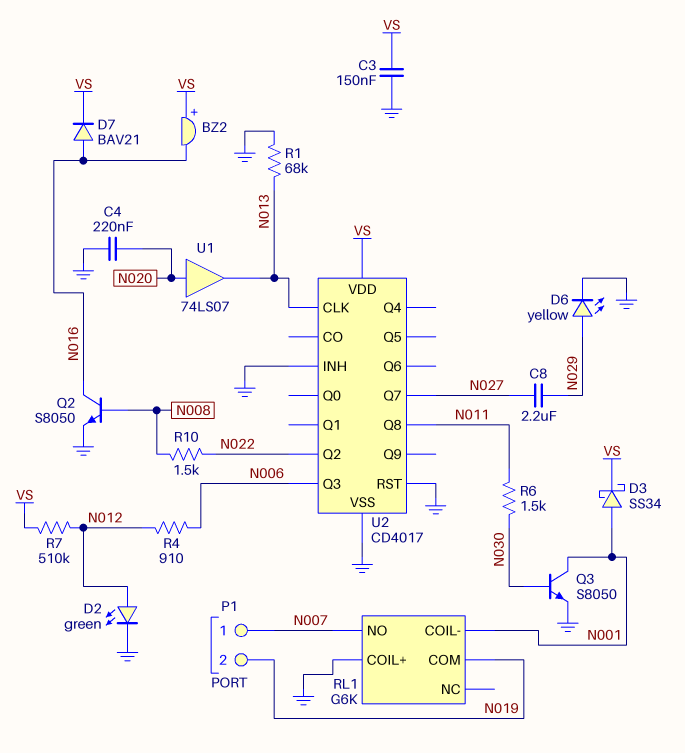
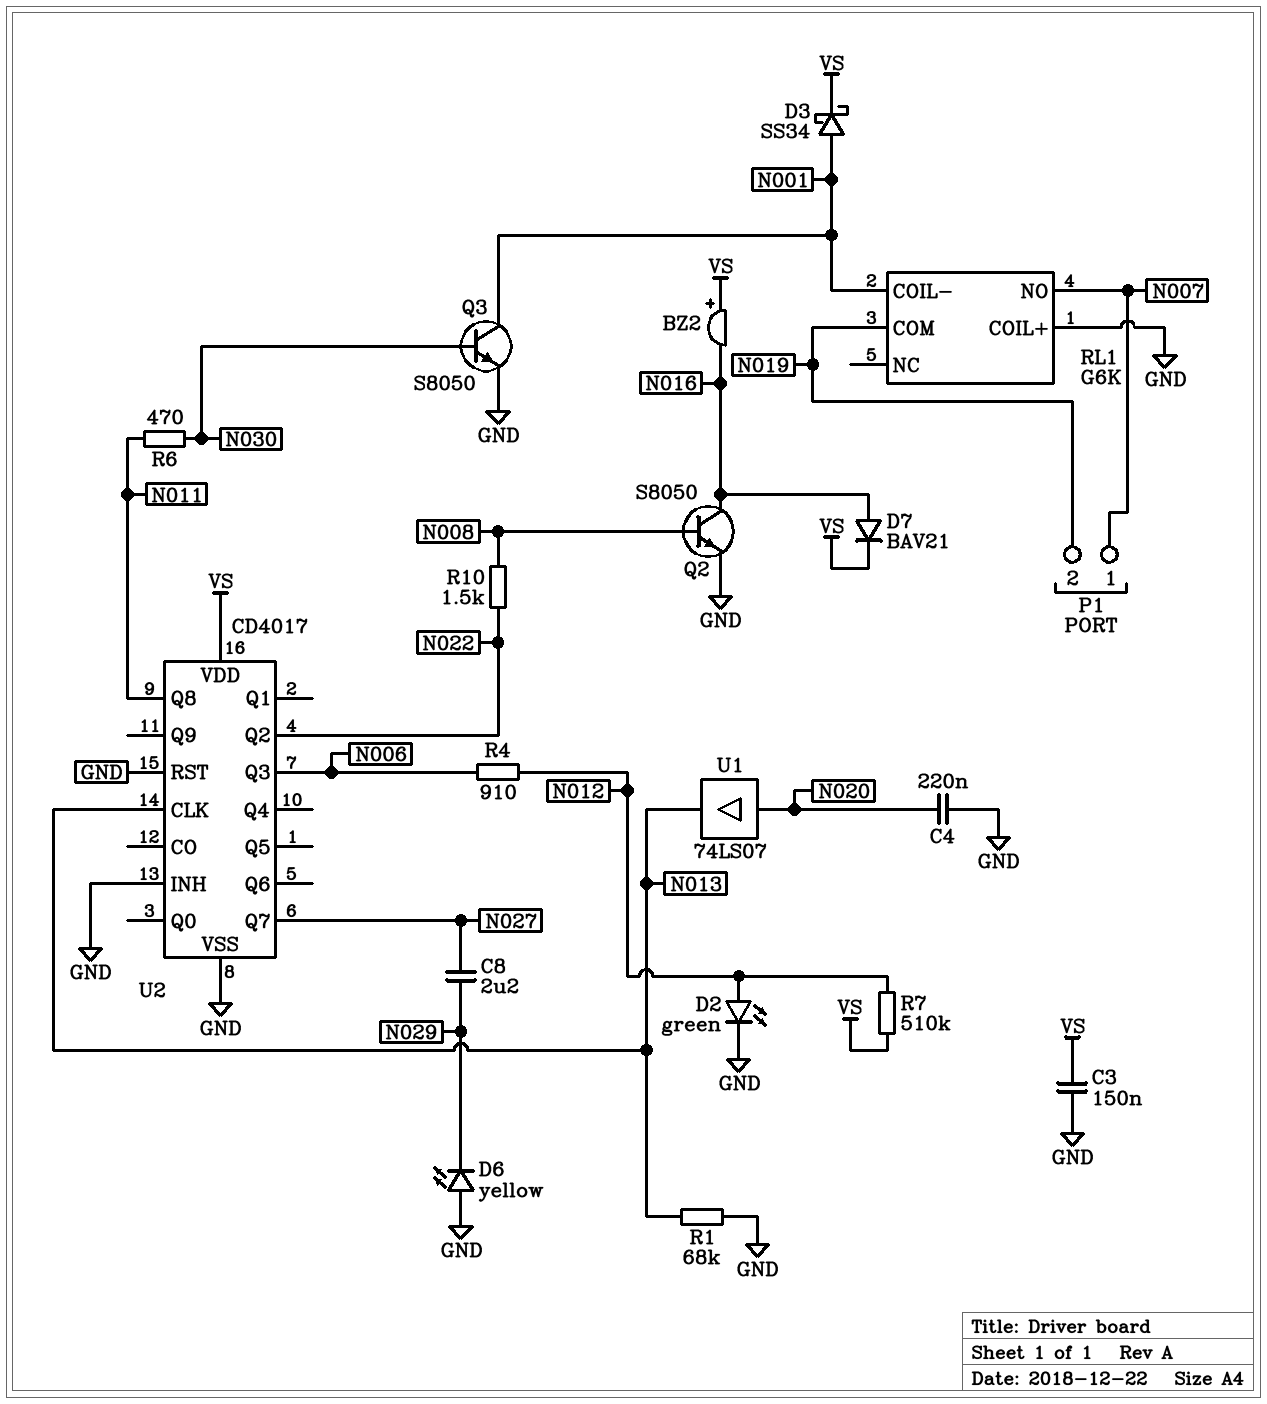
D6: LED yellow (A N029, K GND) -> LED yellow (A GND, K N029)
R6: 1.5k (N011, N030) -> 470 (N011, N030)

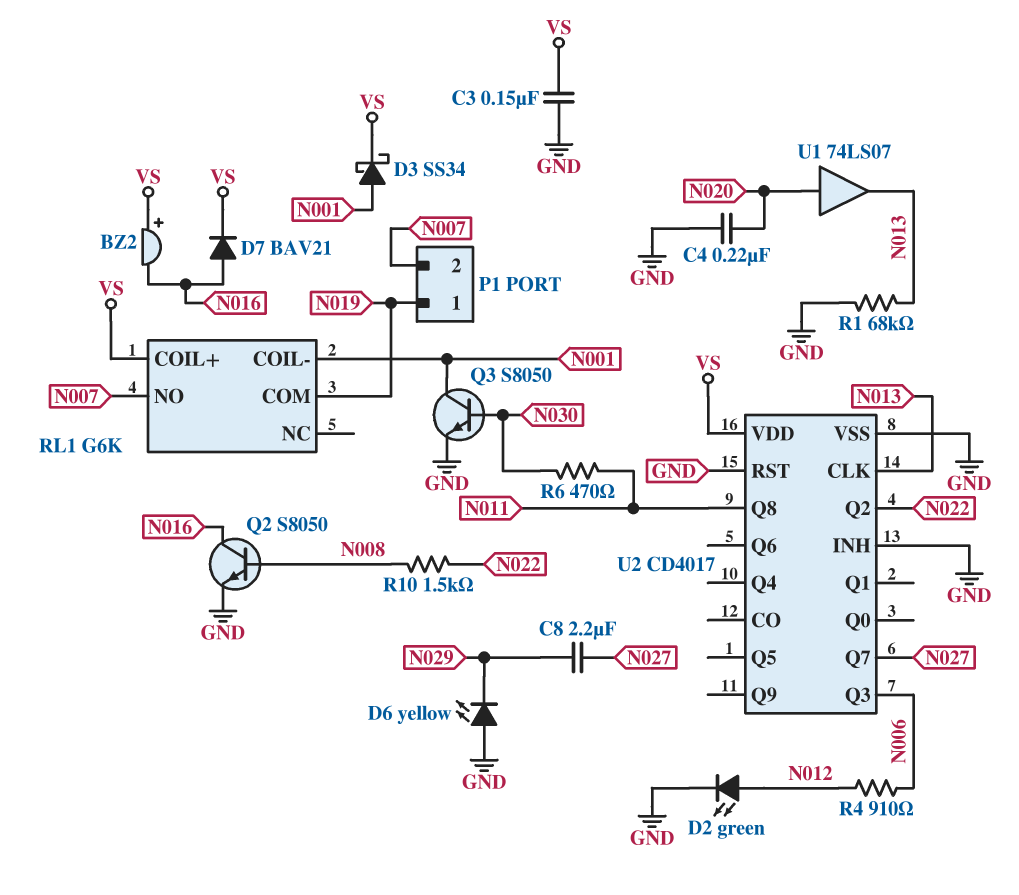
P1 pin 1: N007 -> N019
P1 pin 2: N019 -> N007
R7: 510k (N012, VS) -> none
RL1 pin COIL+: GND -> VS

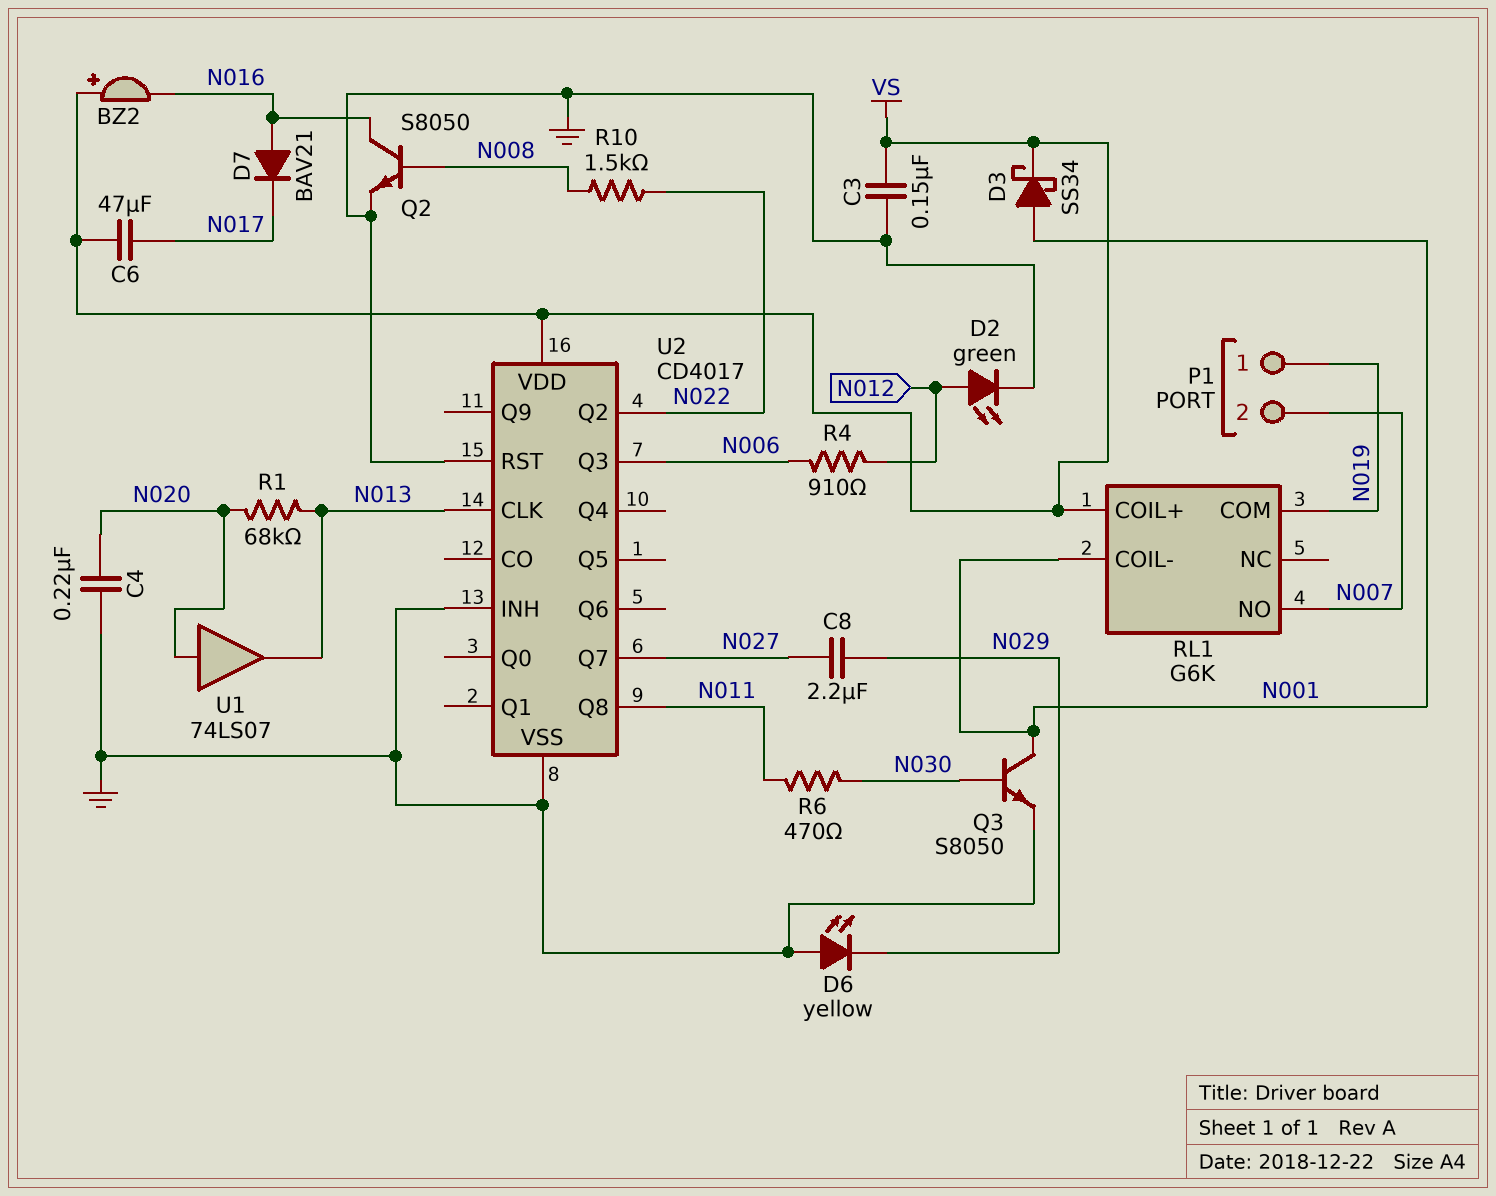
C6: none -> 47uF (N017, VS)
D7: diode BAV21 (A N016, K VS) -> diode BAV21 (A N016, K N017)
R1: 68k (GND, N013) -> 68k (N013, N020)

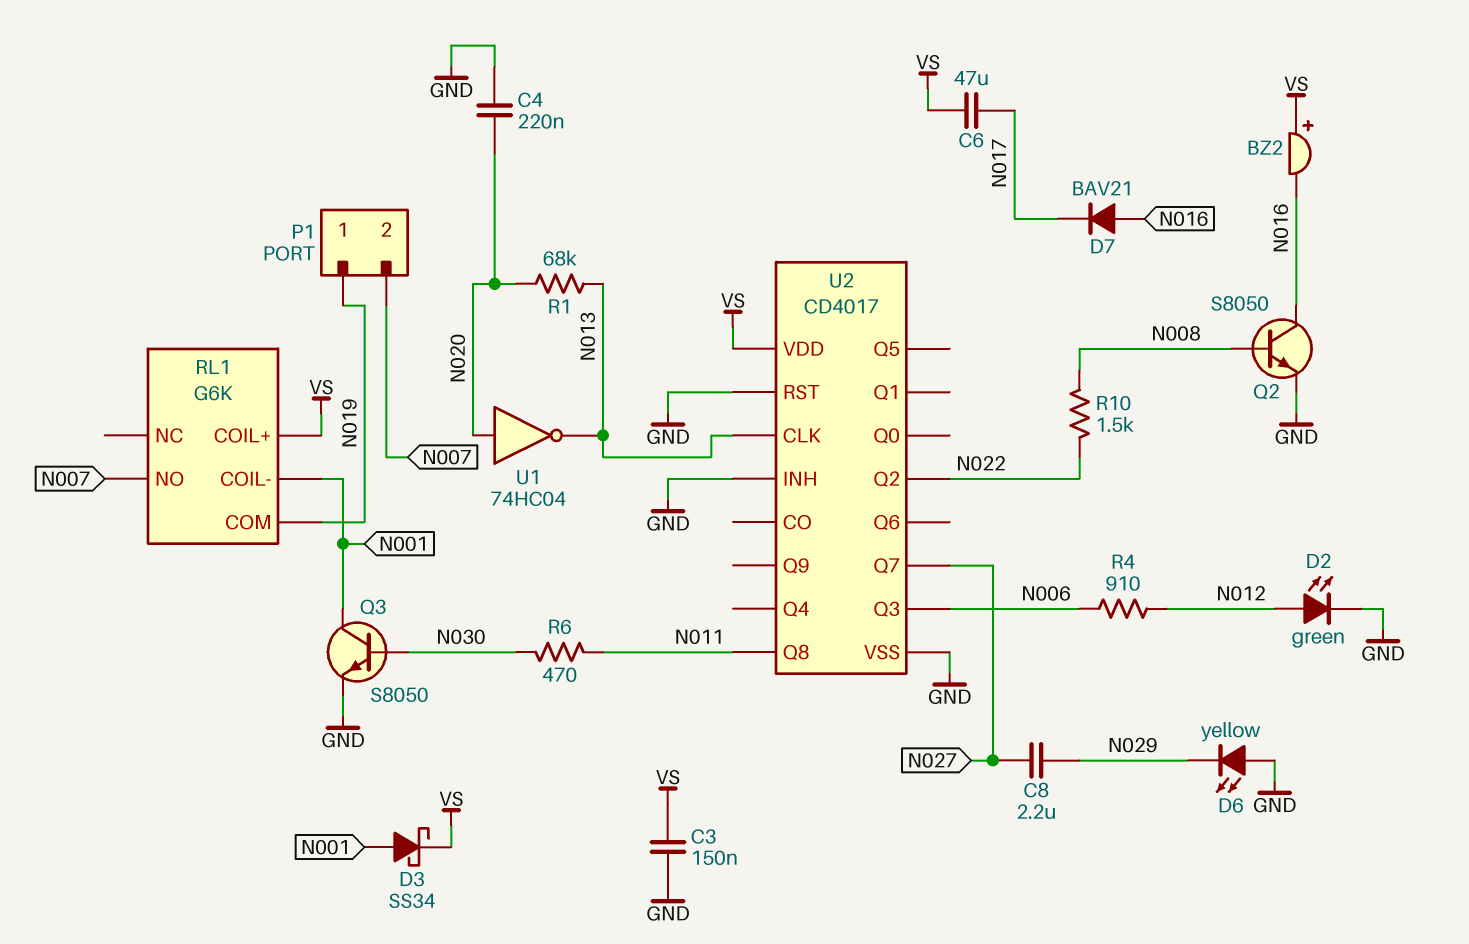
U1: buffer 74LS07 (in N020, out N013) -> NOT 74HC04 (in N020, out N013)

